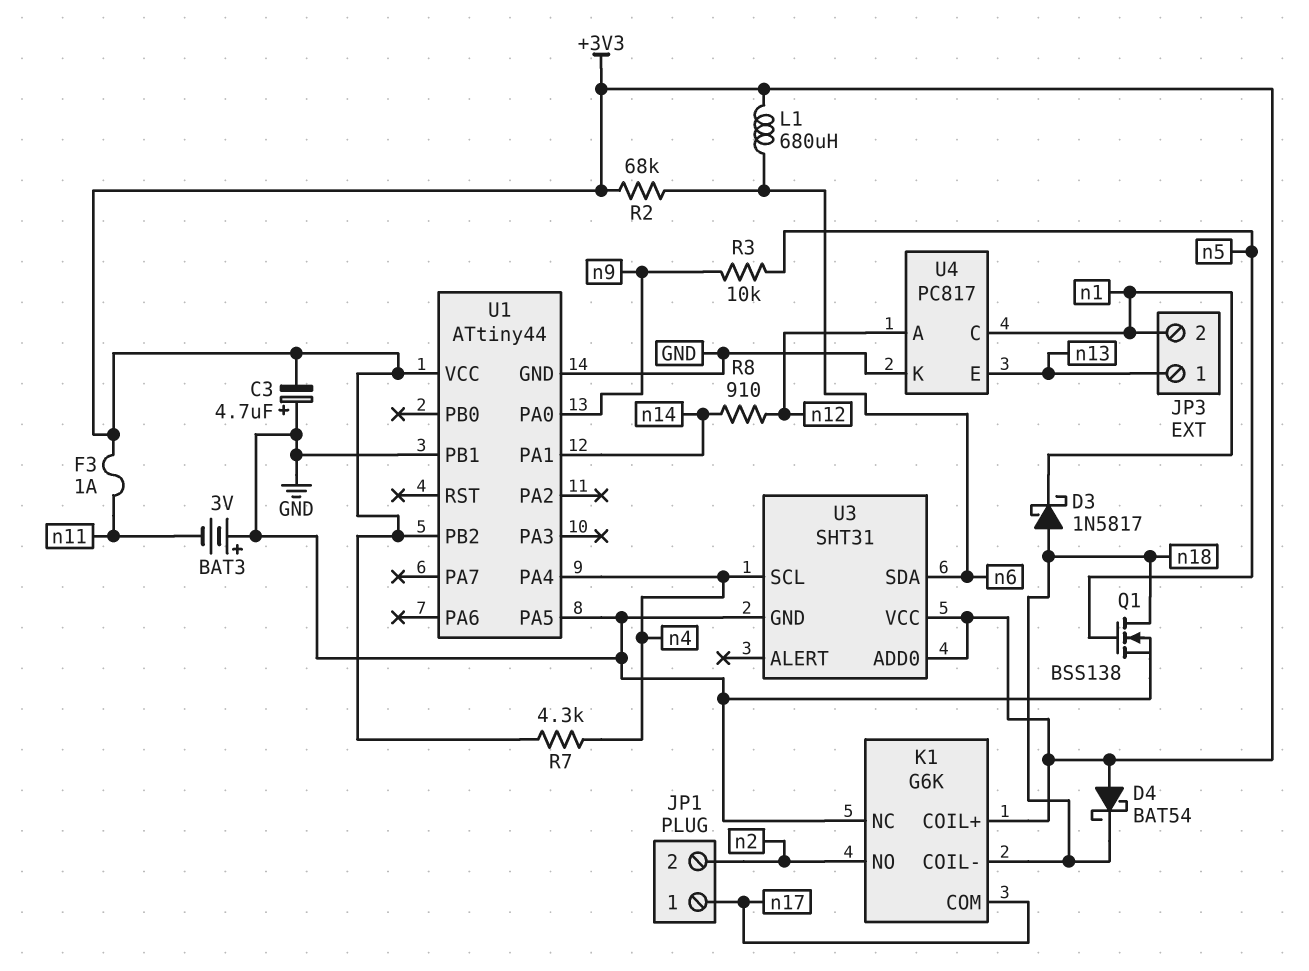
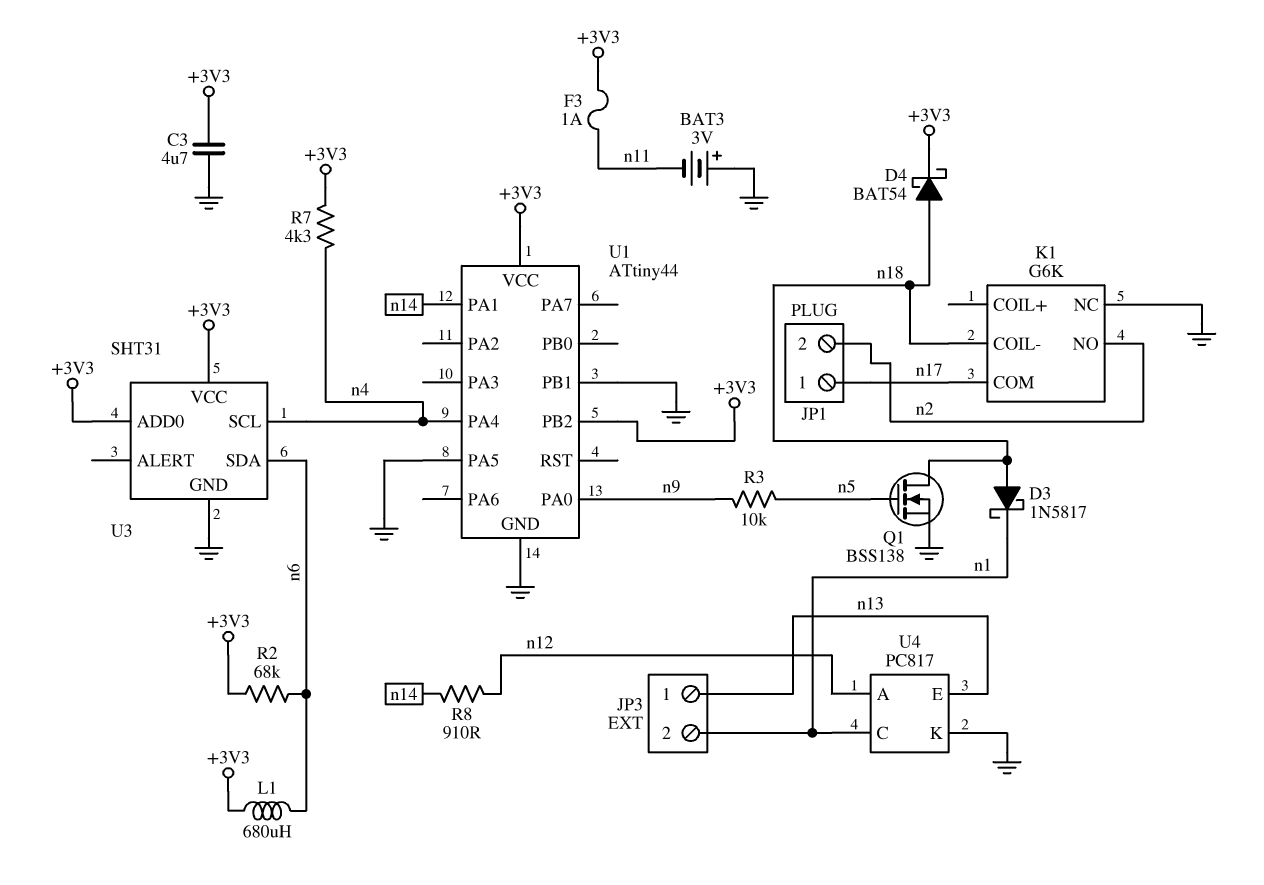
C3: 4.7uF (plus GND, minus +3V3) -> 4.7uF (+3V3, GND)
D4: schottky BAT54 (A +3V3, K n18) -> schottky BAT54 (A n18, K +3V3)
K1 pin COIL+: +3V3 -> none

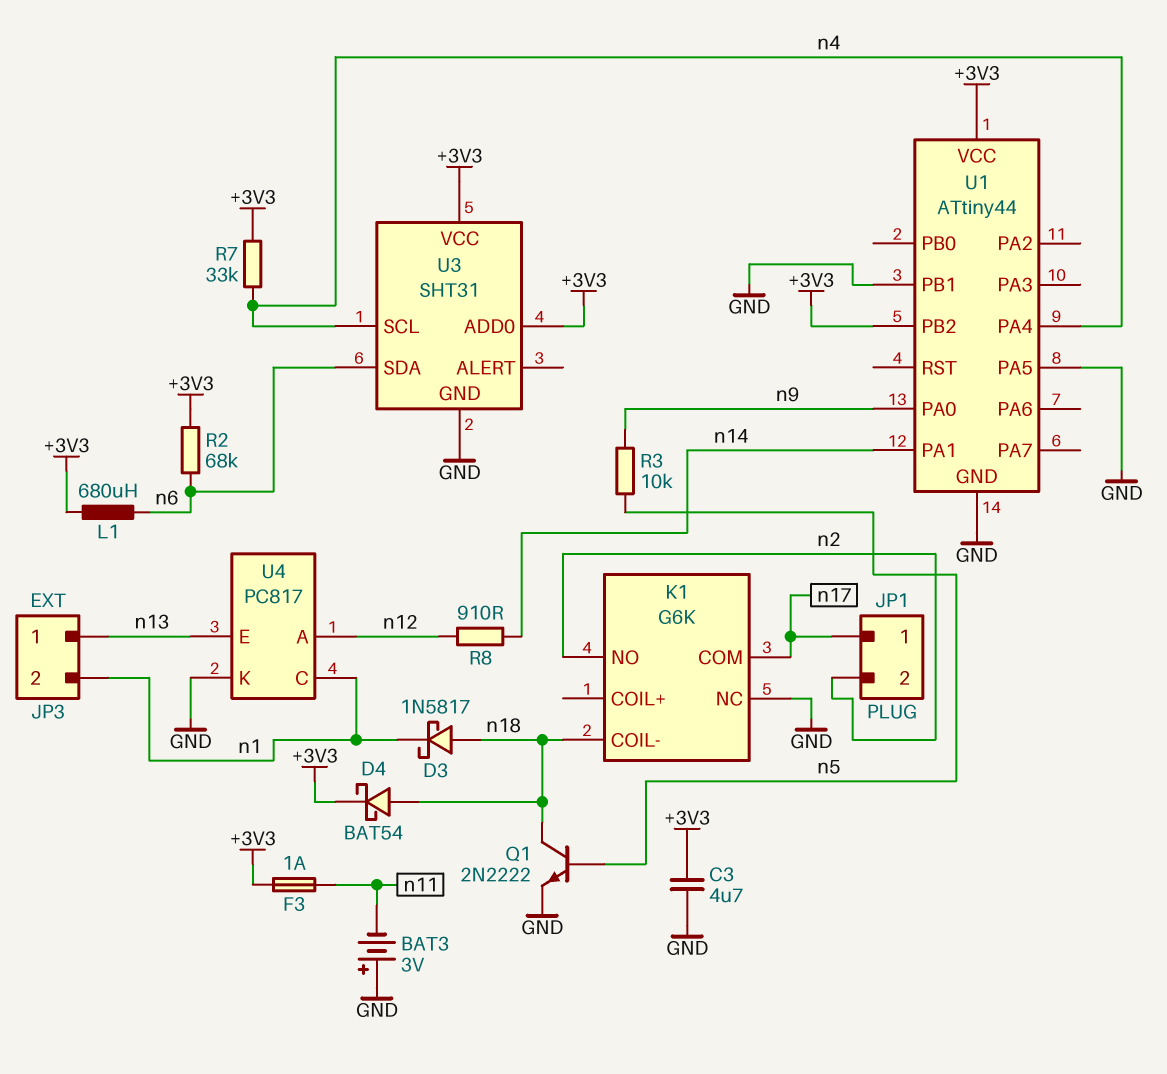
Q1: NMOS BSS138 (G n5, D n18, S GND) -> NPN 2N2222 (B n5, C n18, E GND)
R7: 4.3k (+3V3, n4) -> 33k (+3V3, n4)

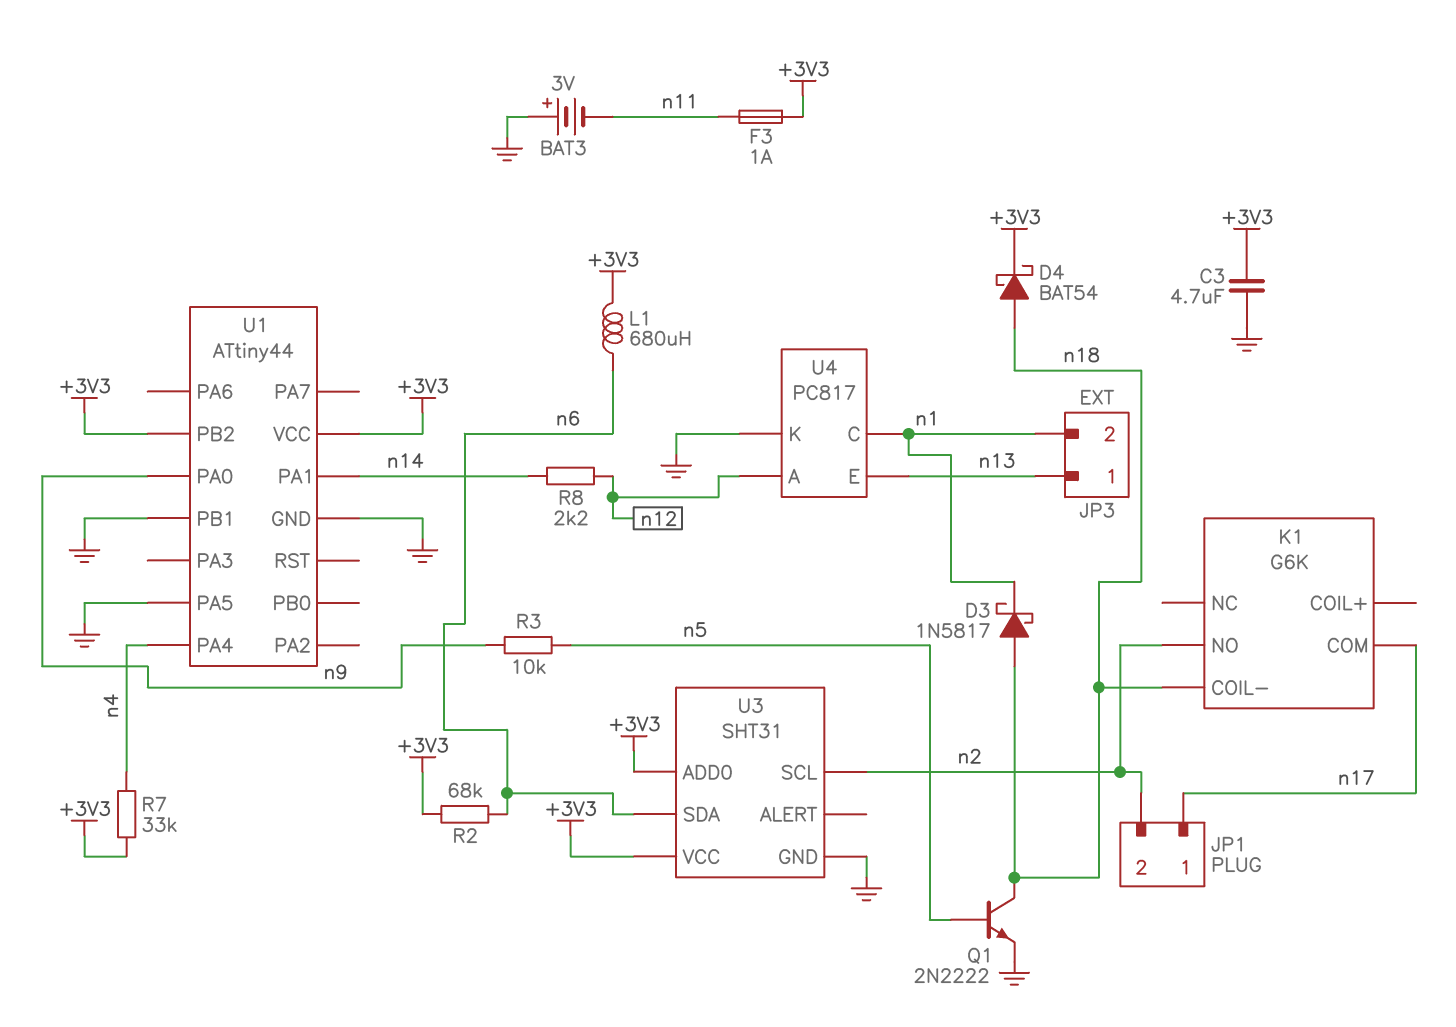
K1 pin NC: GND -> none
R8: 910 (n12, n14) -> 2.2k (n12, n14)
U3 pin SCL: n4 -> n2

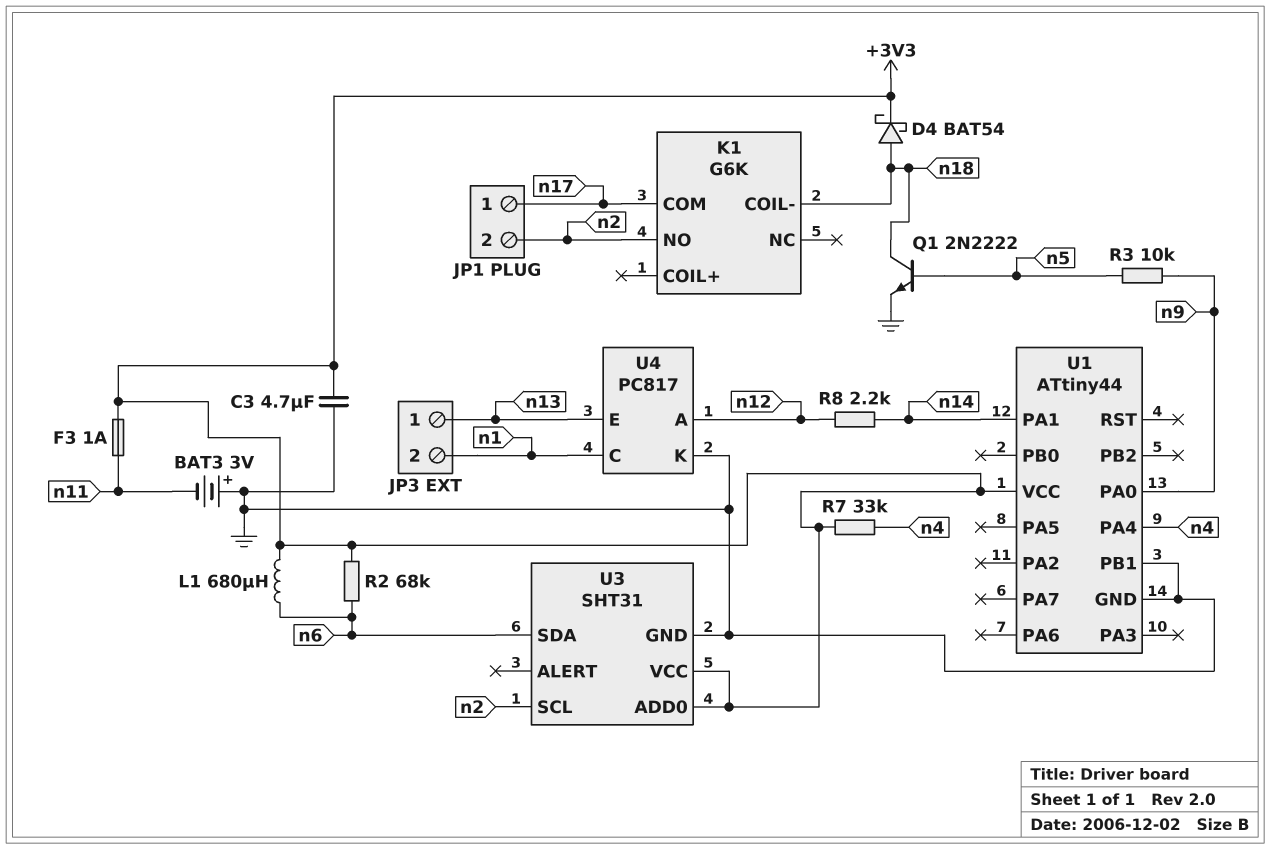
D3: schottky 1N5817 (A n18, K n1) -> none
U1 pin PA5: GND -> none
U1 pin PB2: +3V3 -> none

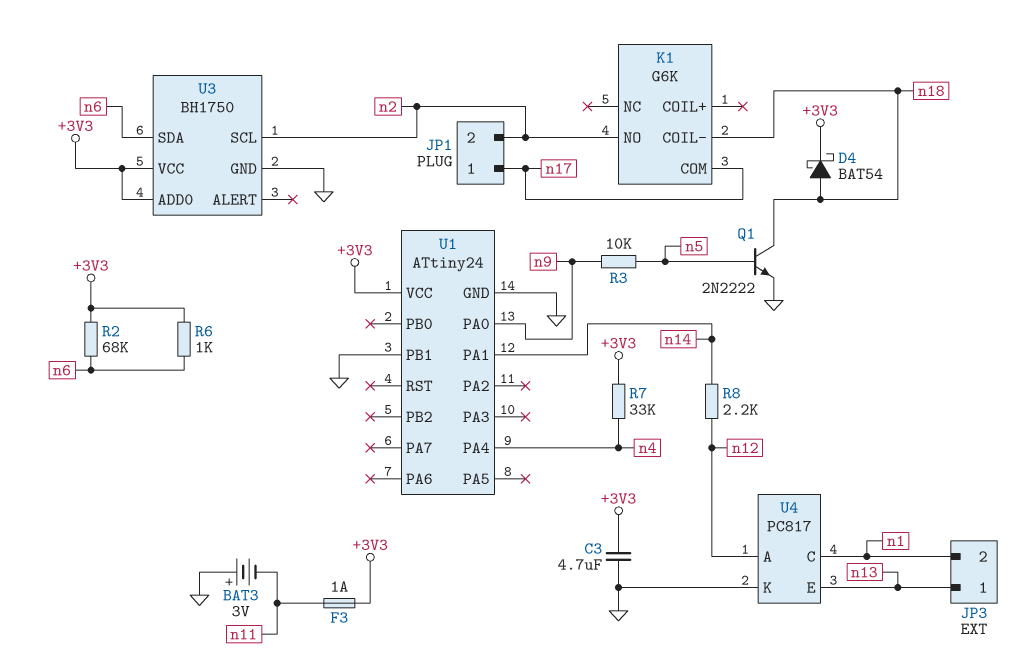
L1: 680uH (+3V3, n6) -> none
R6: none -> 1k (+3V3, n6)
U1: ATtiny44 -> ATtiny24
U3: SHT31 -> BH1750

